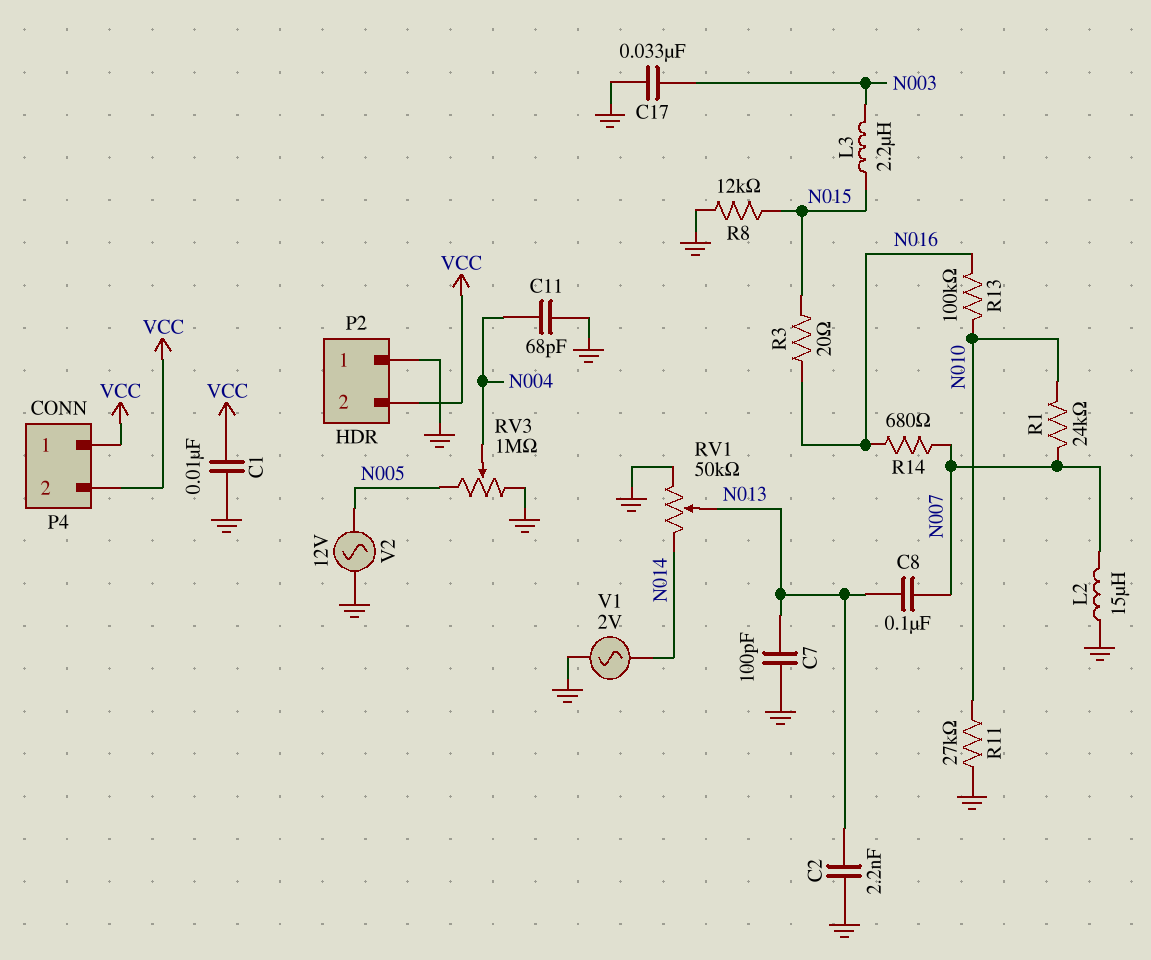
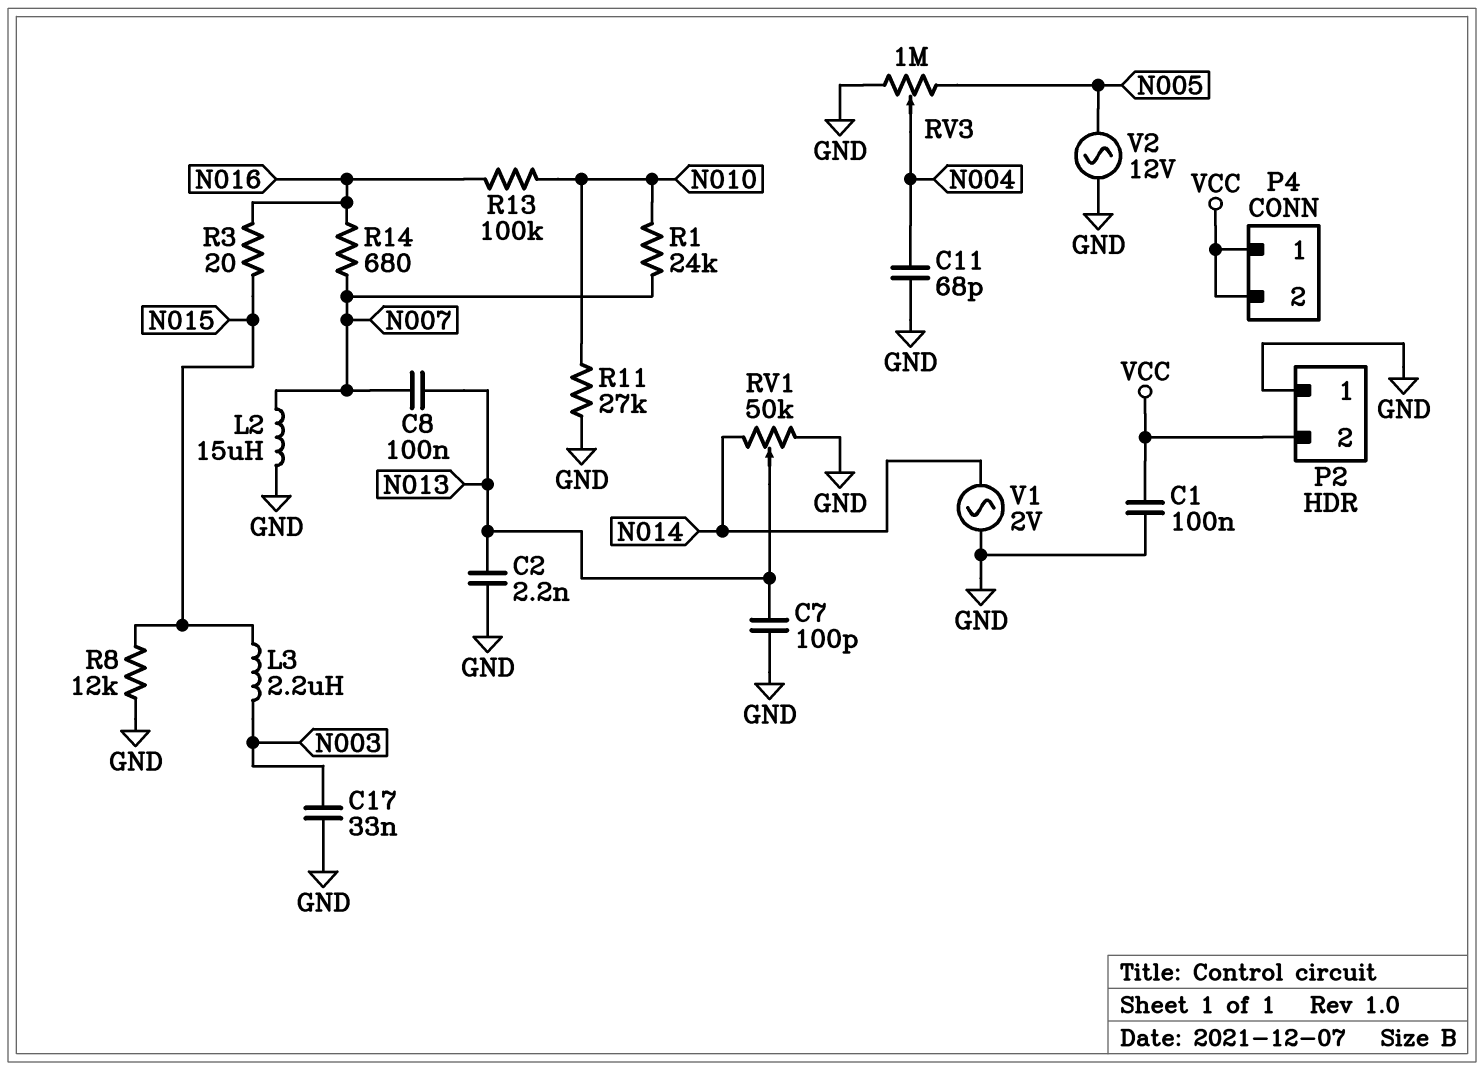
C1: 10nF (GND, VCC) -> 100nF (GND, VCC)

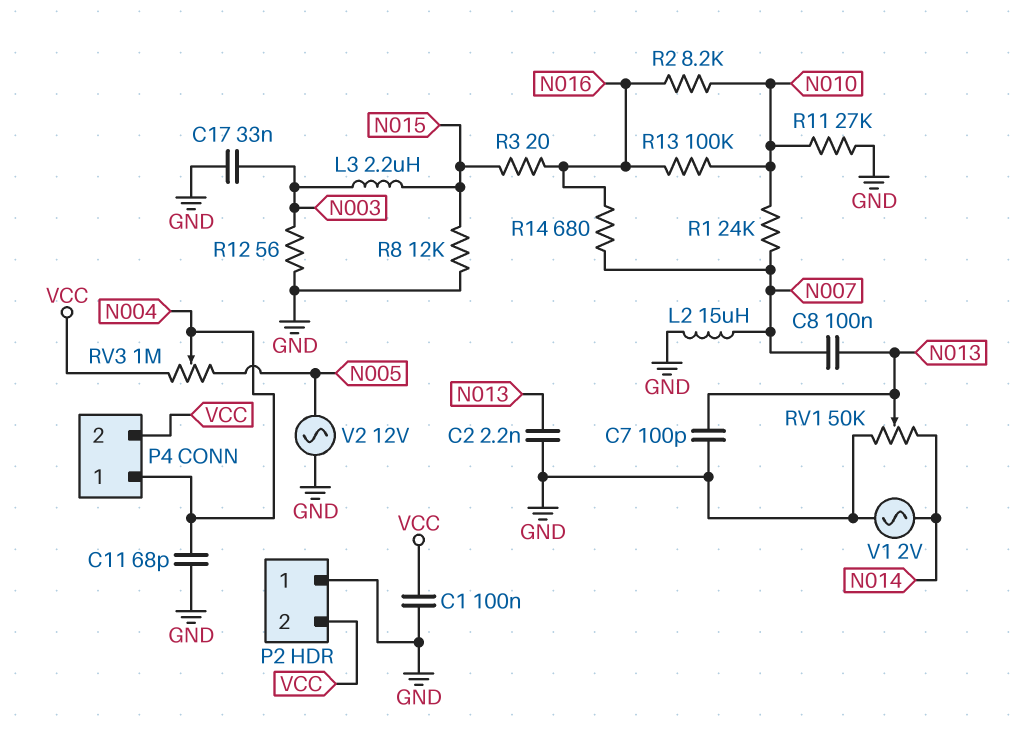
P4 pin 1: VCC -> N004
R2: none -> 8.2k (N010, N016)
R12: none -> 56 (GND, N003)
RV3: 1M (GND, N005, wiper N004) -> 1M (N005, VCC, wiper N004)

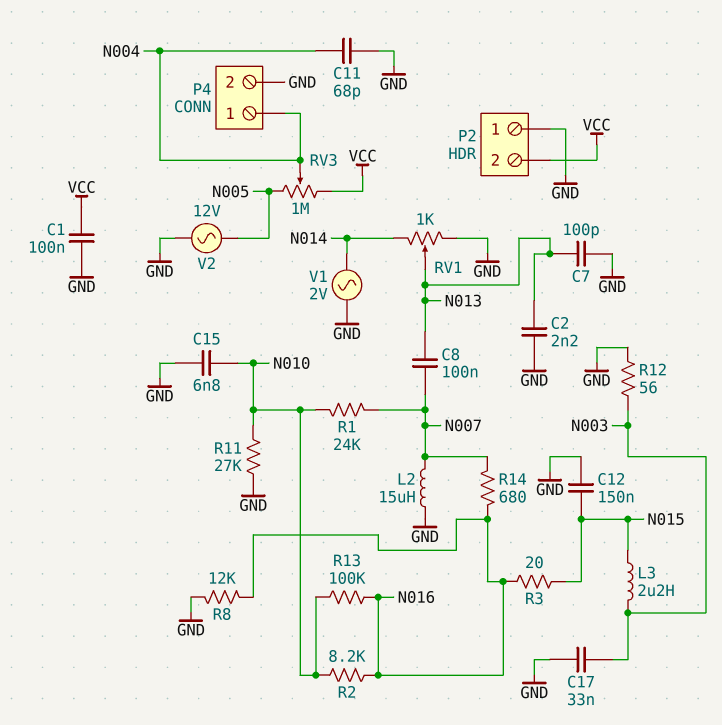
C12: none -> 150nF (GND, N015)
C15: none -> 6.8nF (GND, N010)
P4 pin 2: VCC -> GND
R8: 12k (GND, N015) -> 12k (GND, N016)
RV1: 50k (GND, N014, wiper N013) -> 1k (GND, N014, wiper N013)

